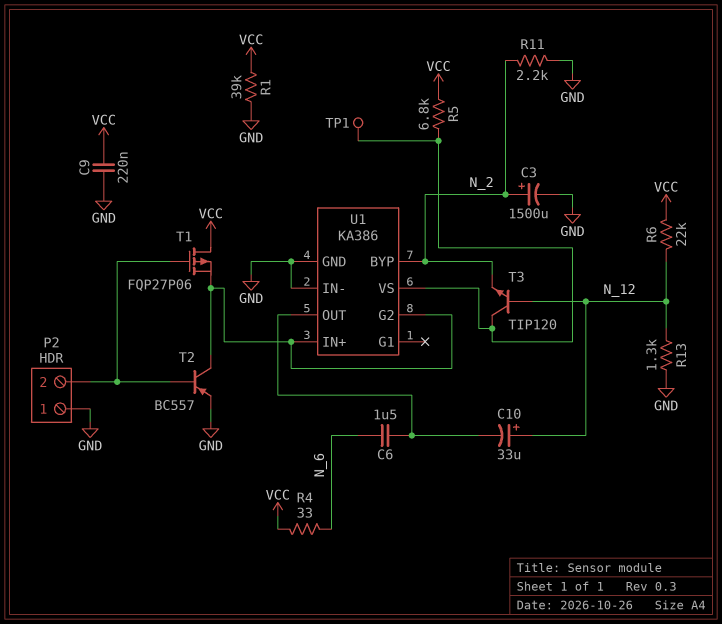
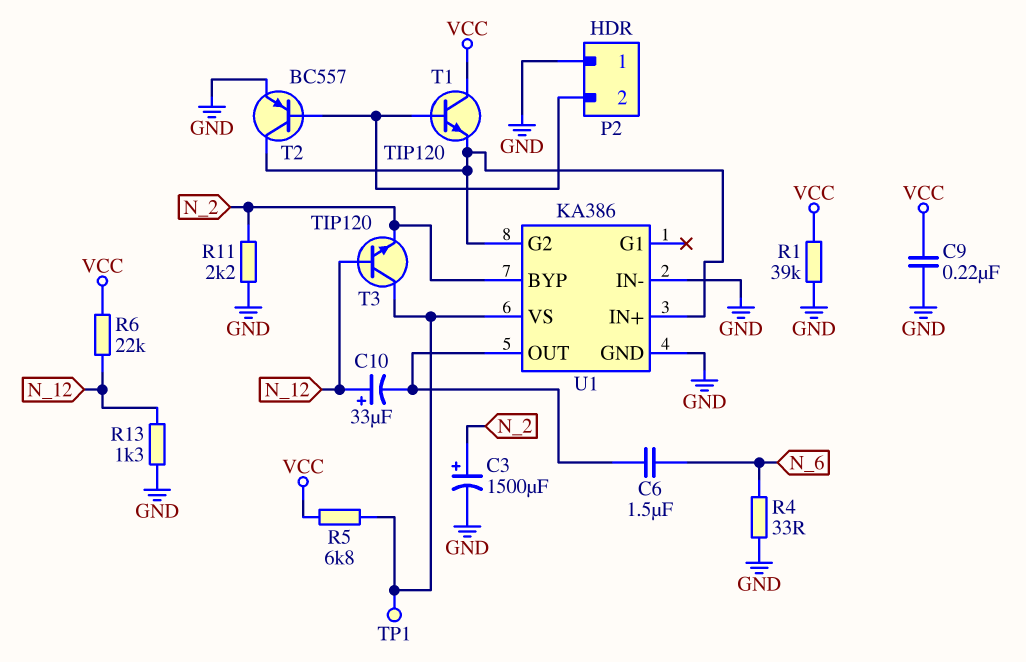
R4: 33 (N_6, VCC) -> 33 (GND, N_6)
T1: PMOS FQP27P06 (G P2/2, D VCC, S U1/G2) -> NPN TIP120 (B P2/2, C VCC, E U1/G2)

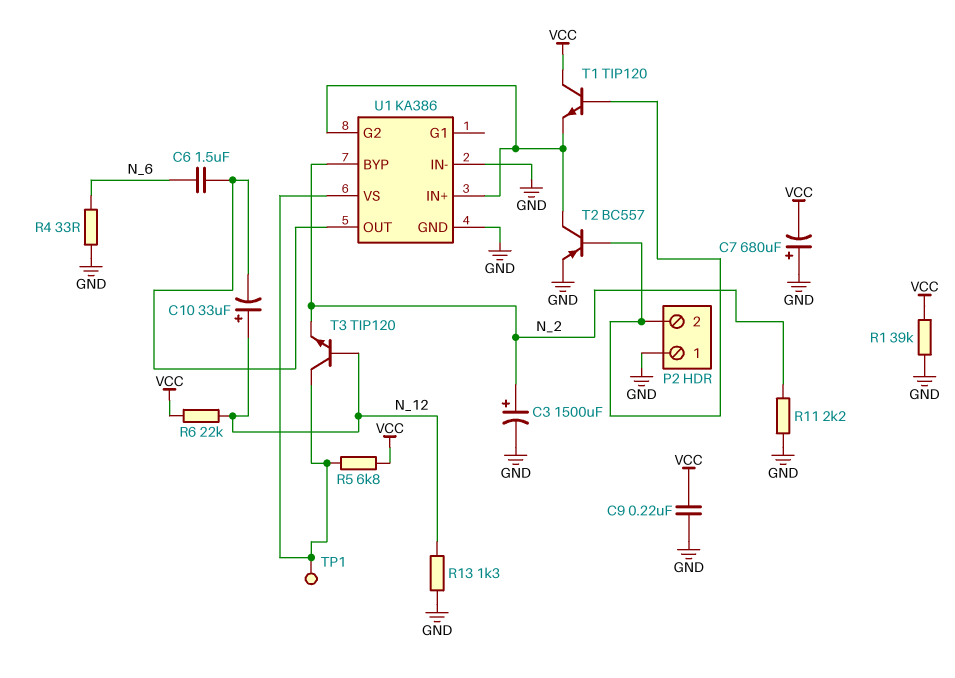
C7: none -> 680uF (plus GND, minus VCC)

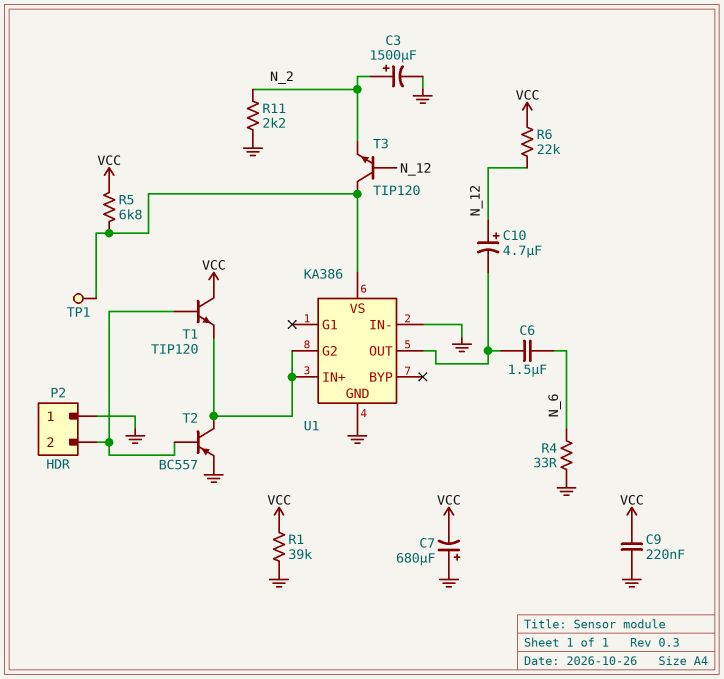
C10: 33uF (plus N_12, minus U1/OUT) -> 4.7uF (plus N_12, minus U1/OUT)
R13: 1.3k (GND, N_12) -> none
U1 pin BYP: N_2 -> none

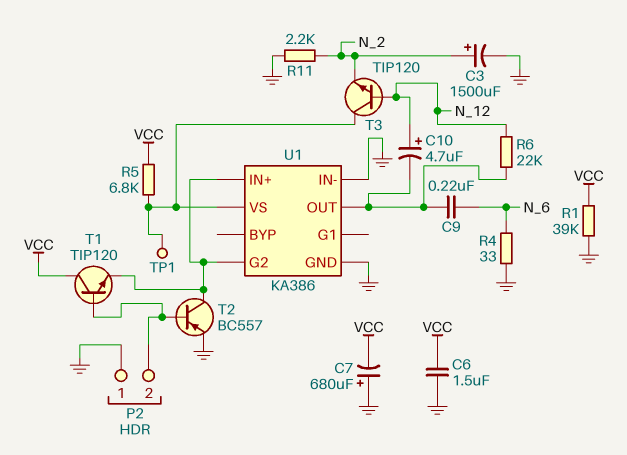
C6: 1.5uF (N_6, U1/OUT) -> 1.5uF (GND, VCC)
C9: 220nF (GND, VCC) -> 220nF (N_6, U1/OUT)
R6: 22k (N_12, VCC) -> 22k (N_12, U1/OUT)

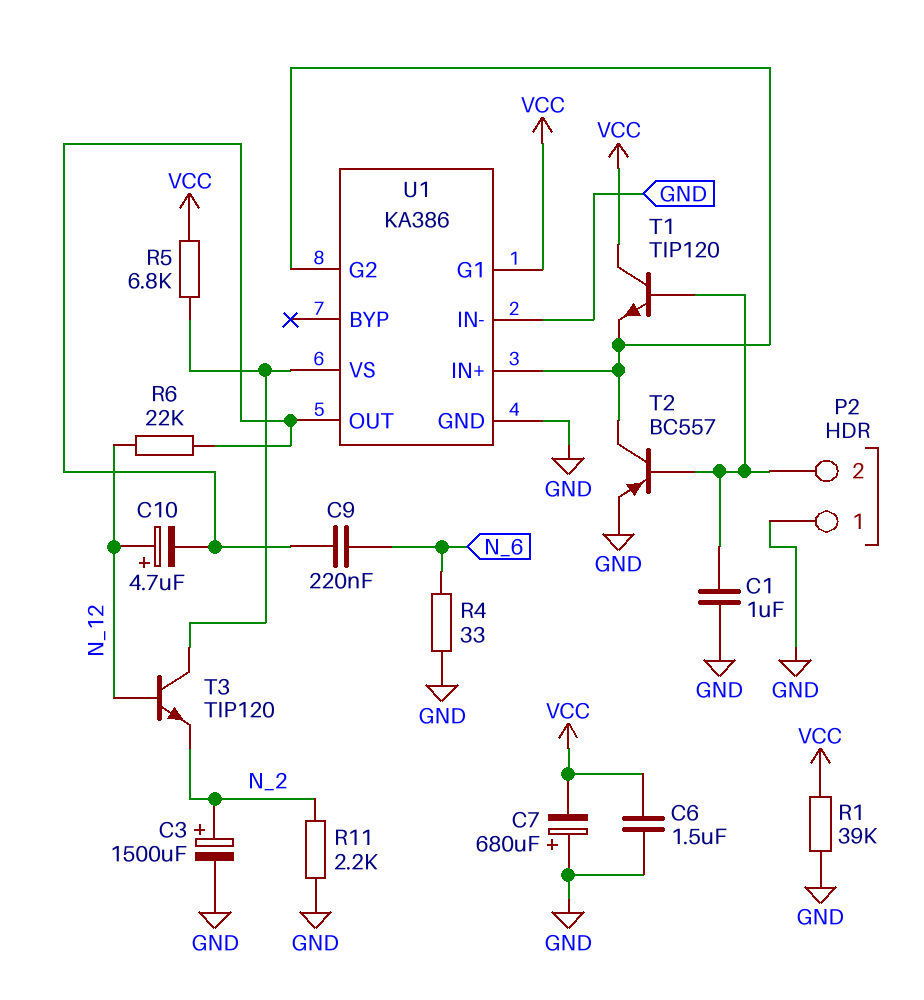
C1: none -> 1uF (GND, P2/2)
TP1: test point (U1/VS) -> none
U1 pin G1: none -> VCC

